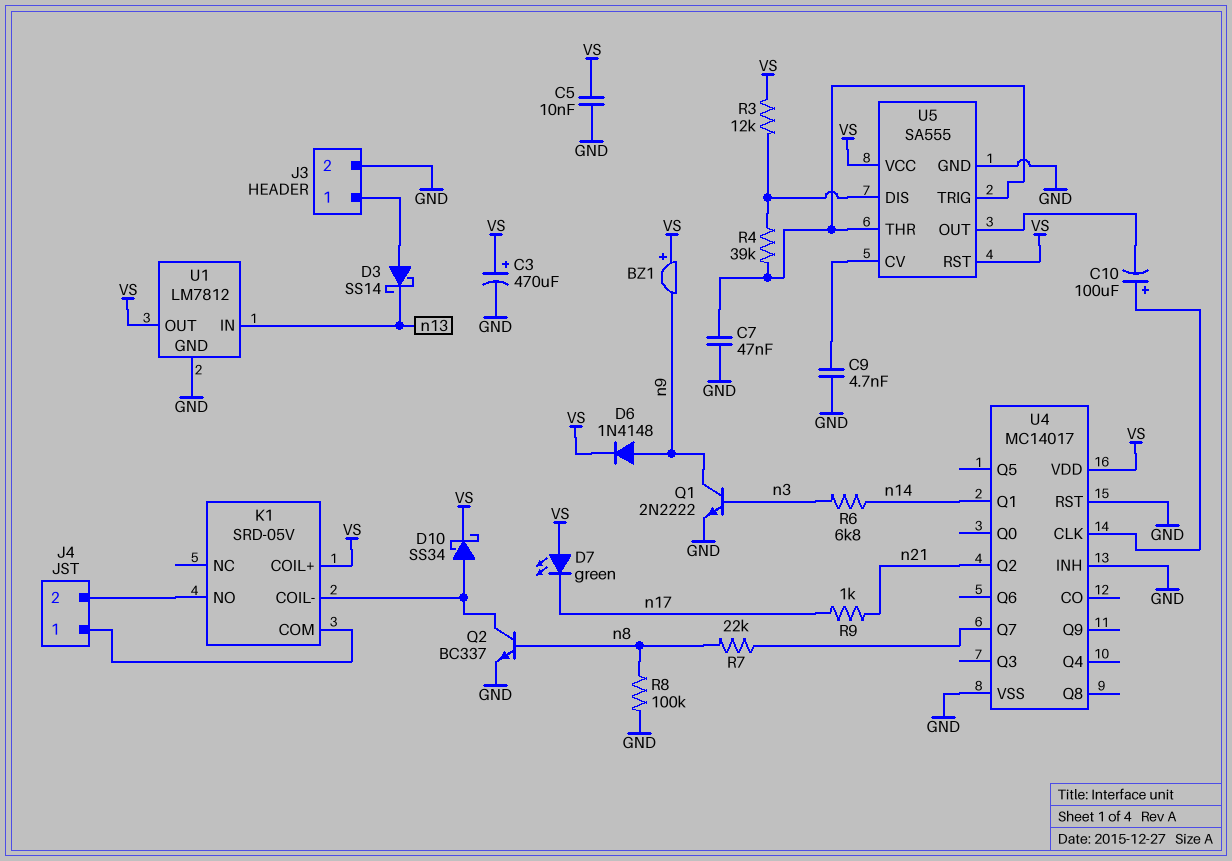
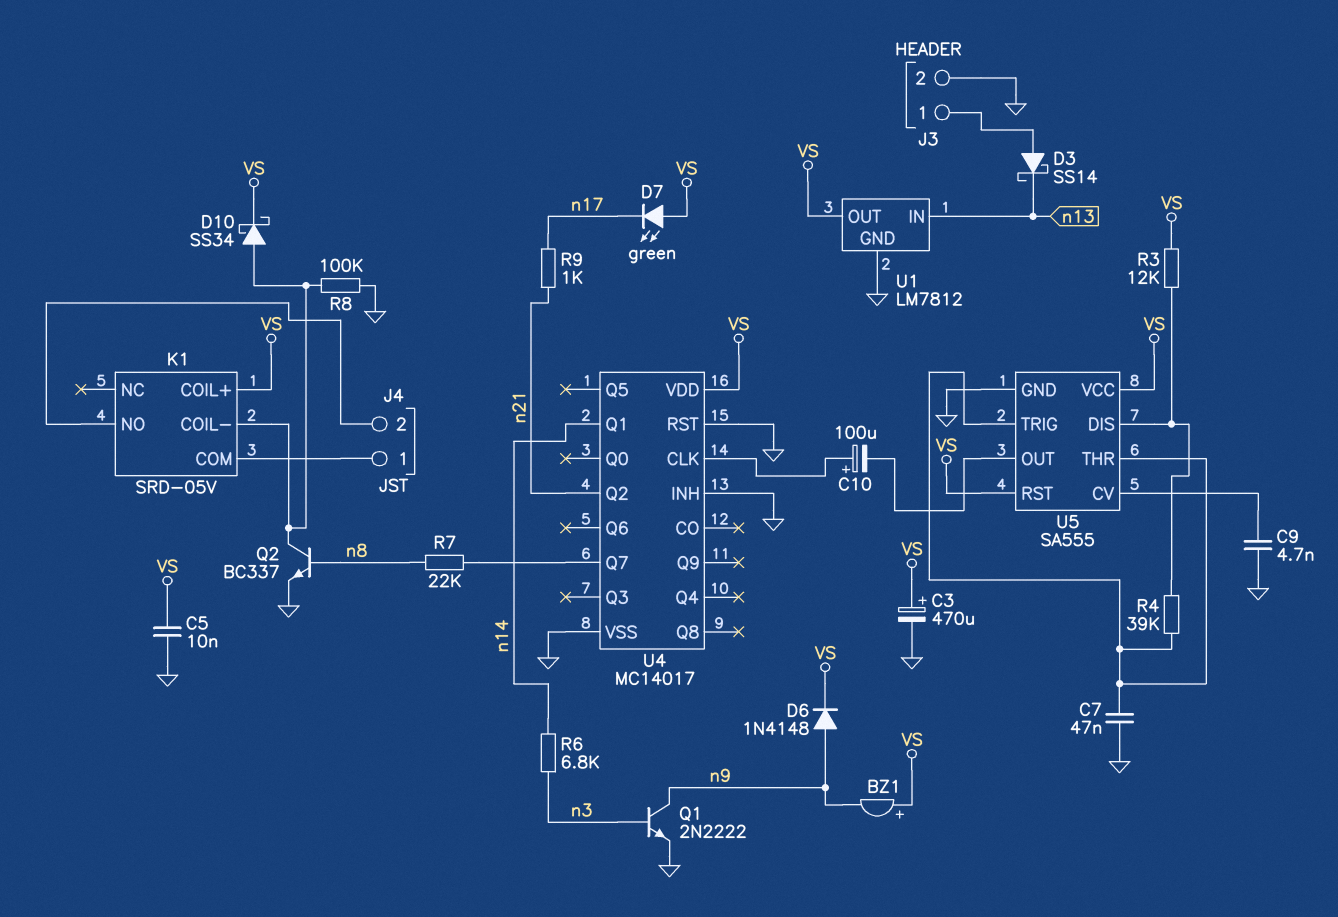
R8: 100k (GND, n8) -> 100k (GND, K1/COIL-)

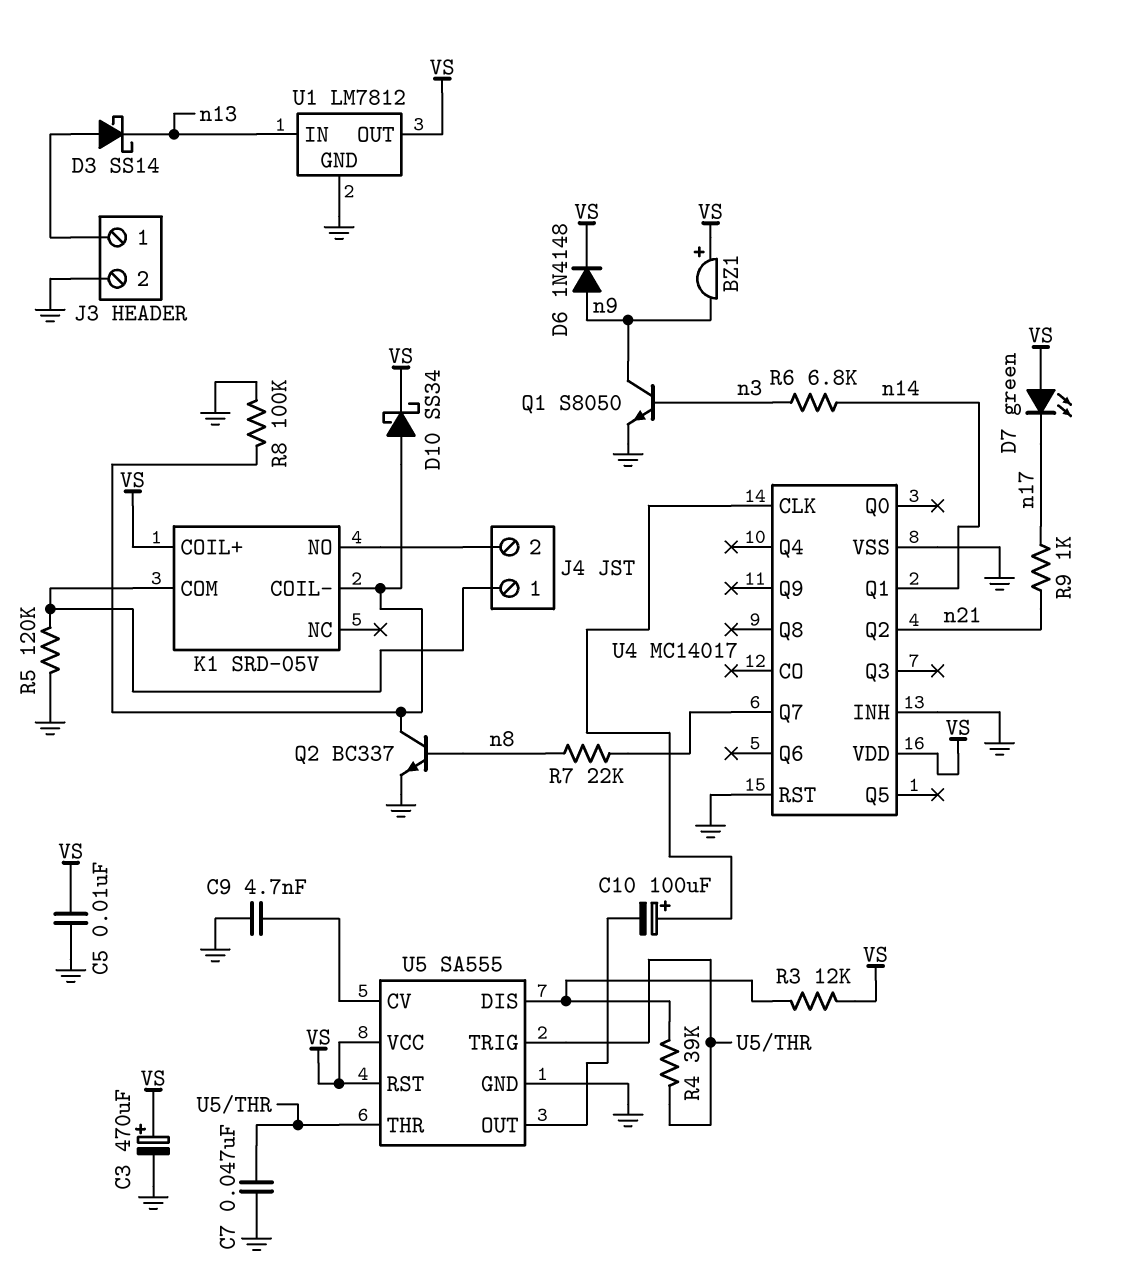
Q1: NPN 2N2222 (B n3, C n9, E GND) -> NPN S8050 (B n3, C n9, E GND)
R5: none -> 120k (GND, J4/1)

